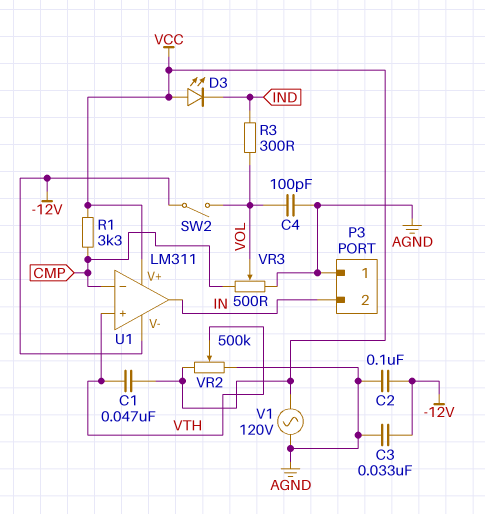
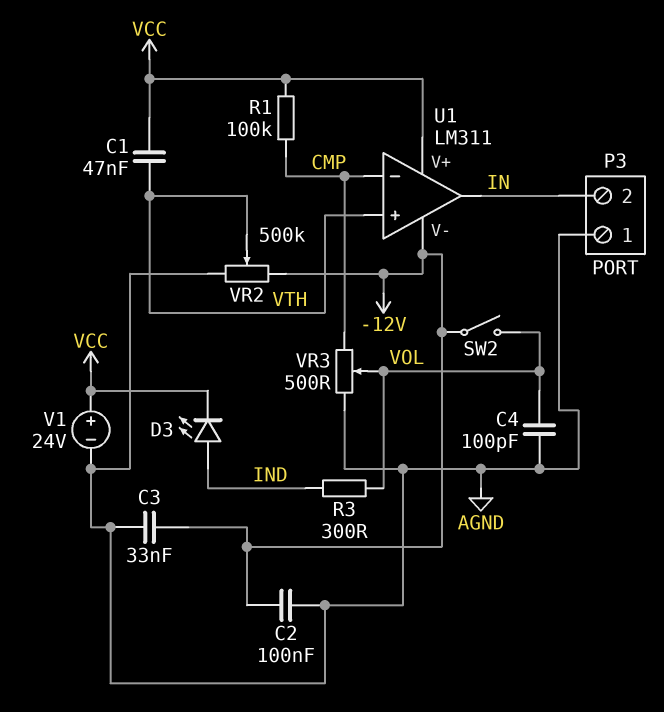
D3: LED (A VCC, K IND) -> LED (A IND, K VCC)
R1: 3.3k (CMP, VCC) -> 100k (CMP, VCC)
V1: AC 120V (AGND, VCC) -> 24V (plus VCC, minus AGND)
VR2: 500k (AGND, VCC, wiper VTH) -> 500k (-12V, AGND, wiper VTH)

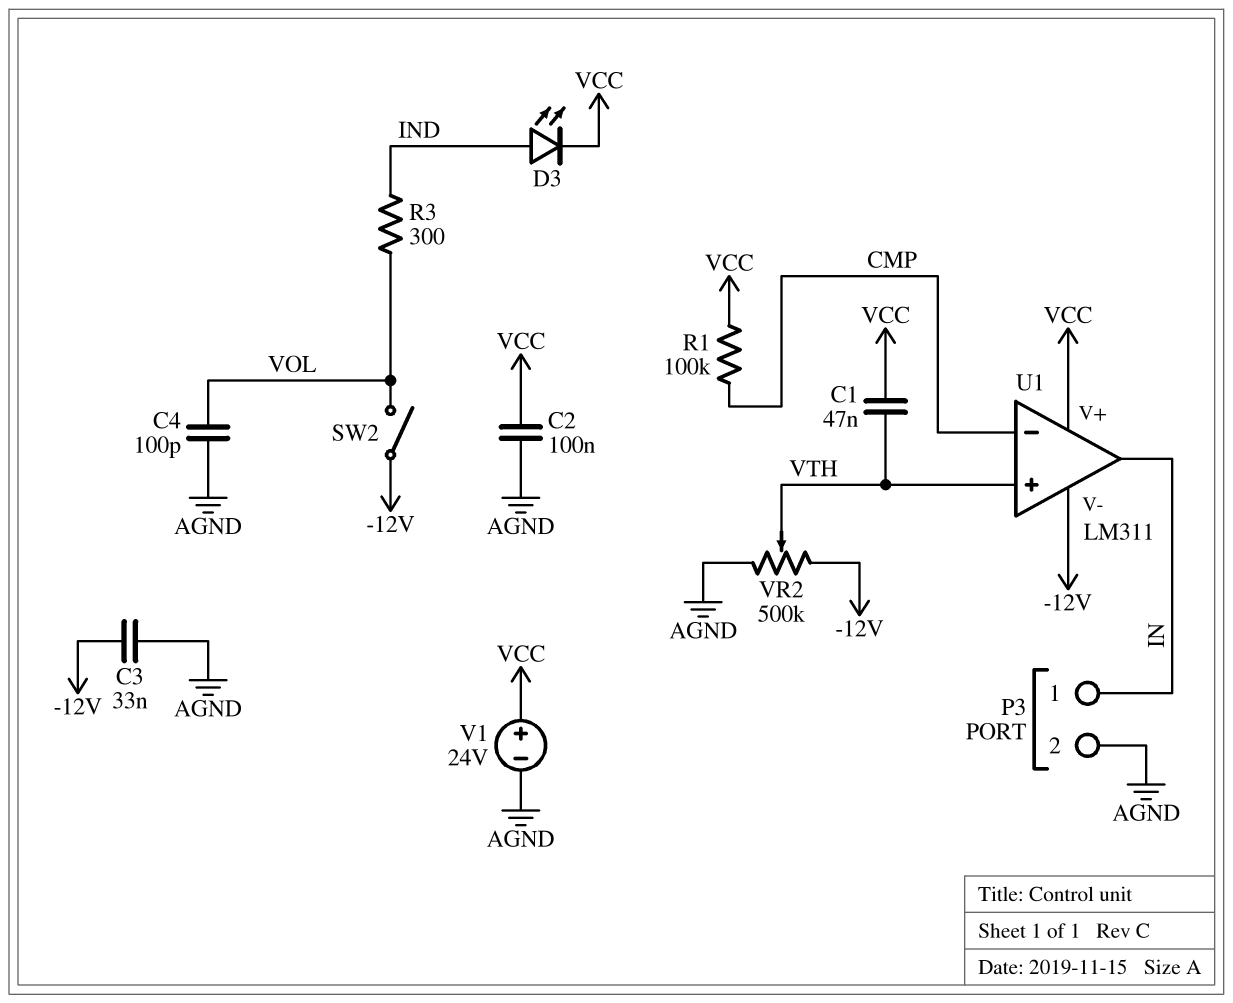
C2: 100nF (-12V, AGND) -> 100nF (AGND, VCC)
P3 pin 1: AGND -> IN
P3 pin 2: IN -> AGND
VR3: 500 (AGND, CMP, wiper VOL) -> none

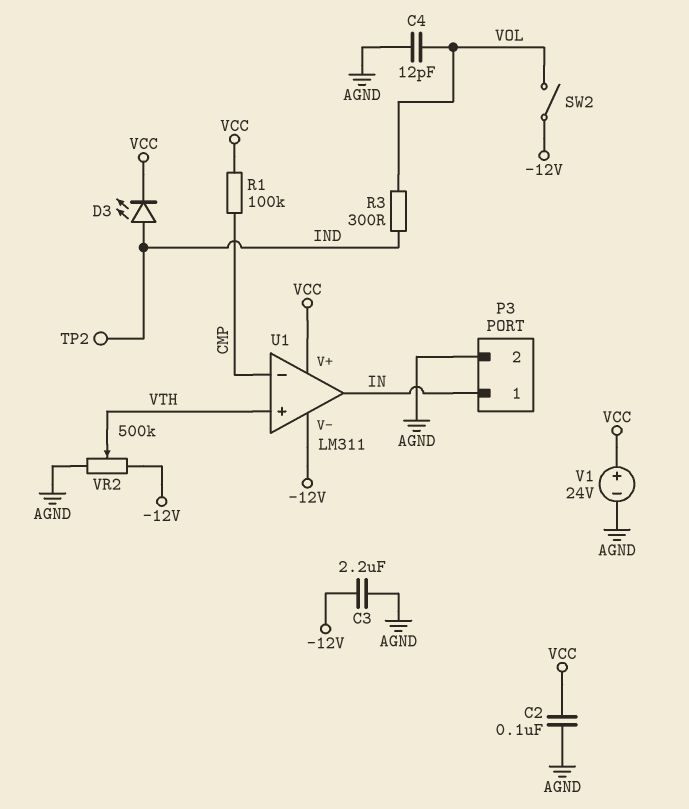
C1: 47nF (VCC, VTH) -> none
C3: 33nF (-12V, AGND) -> 2.2uF (-12V, AGND)
C4: 100pF (AGND, VOL) -> 12pF (AGND, VOL)
TP2: none -> test point (IND)

